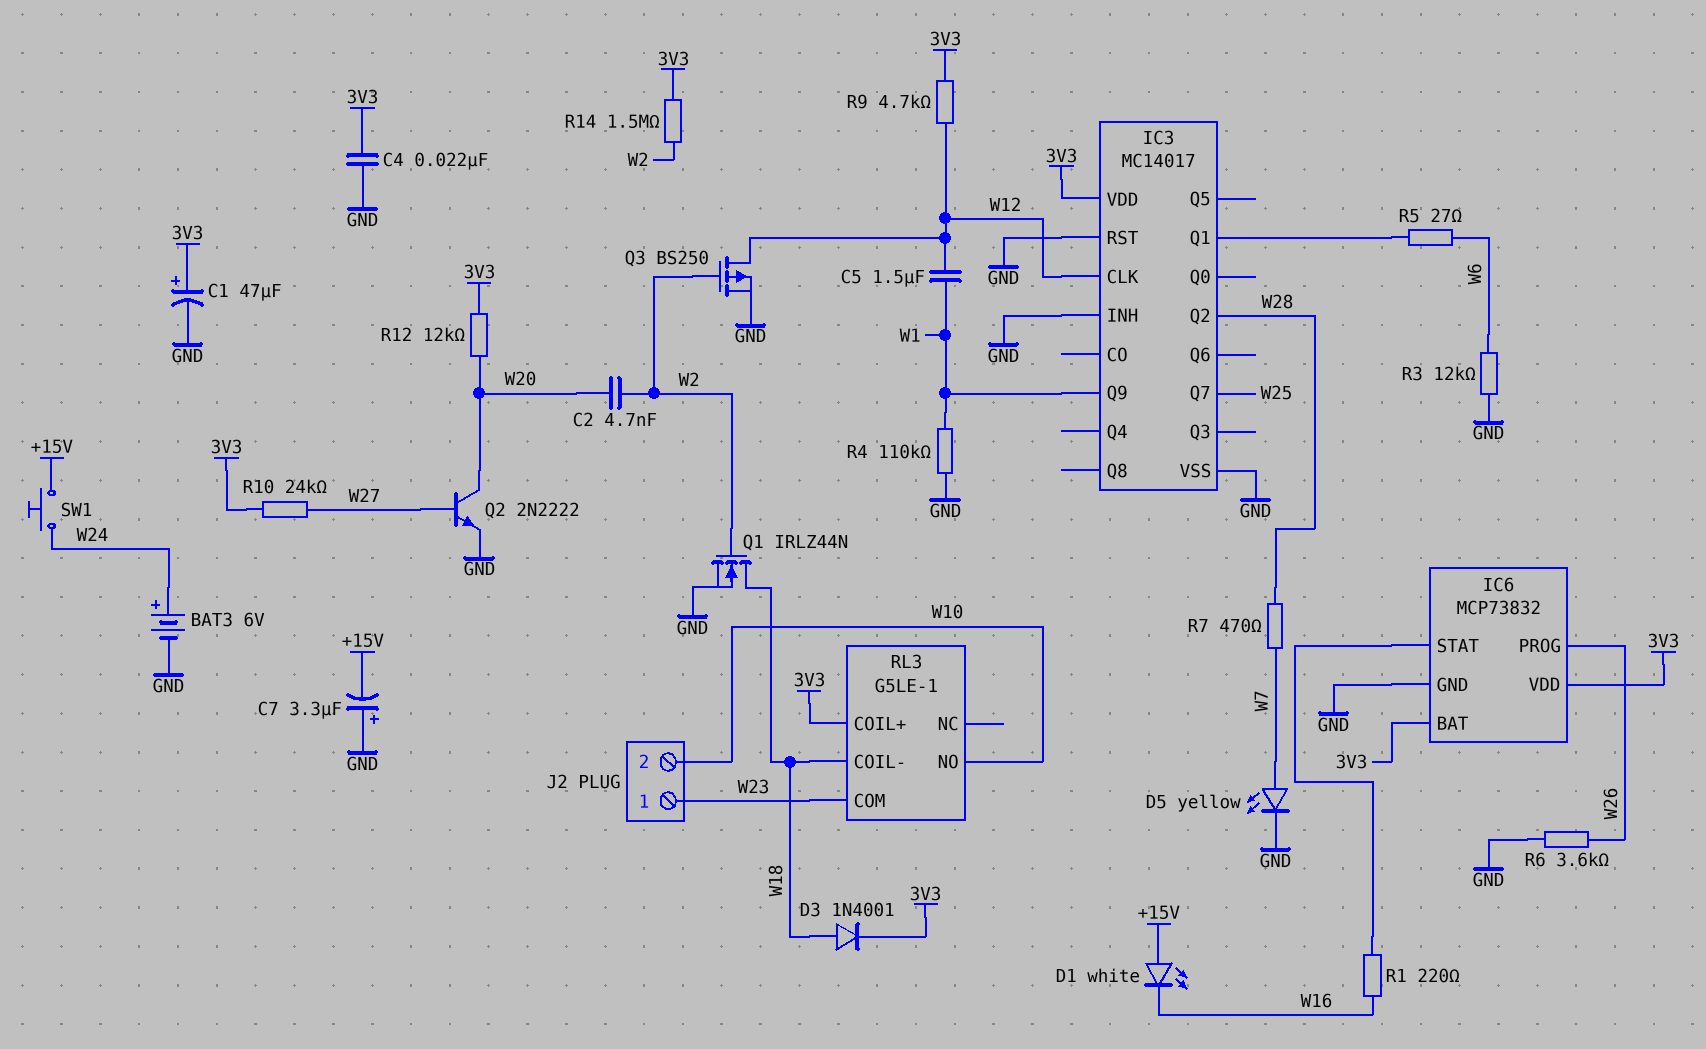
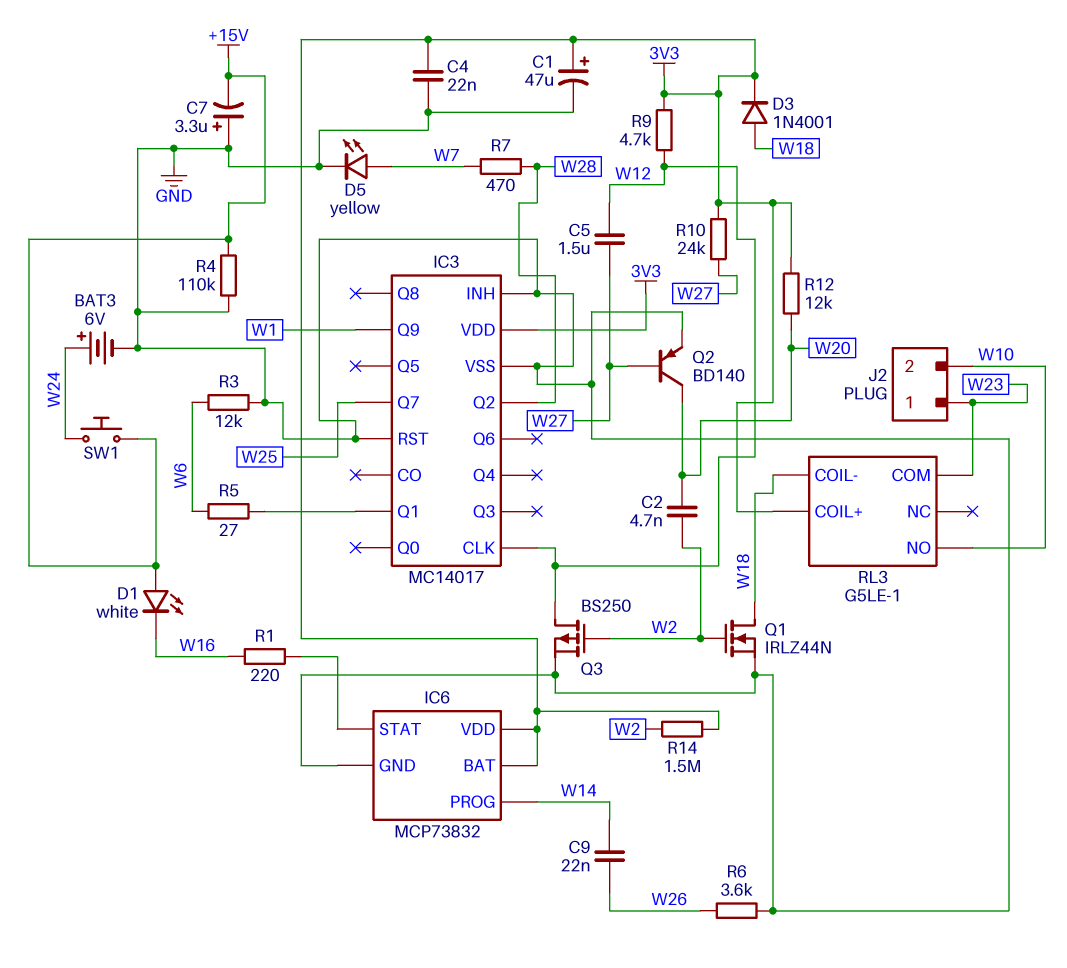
C5: 1.5uF (W1, W12) -> 1.5uF (W12, W27)
C9: none -> 22nF (W14, W26)
IC6 pin PROG: W26 -> W14
Q2: NPN 2N2222 (B W27, C W20, E GND) -> PNP BD140 (B W27, C W20, E GND)
R4: 110k (GND, W1) -> 110k (+15V, GND)

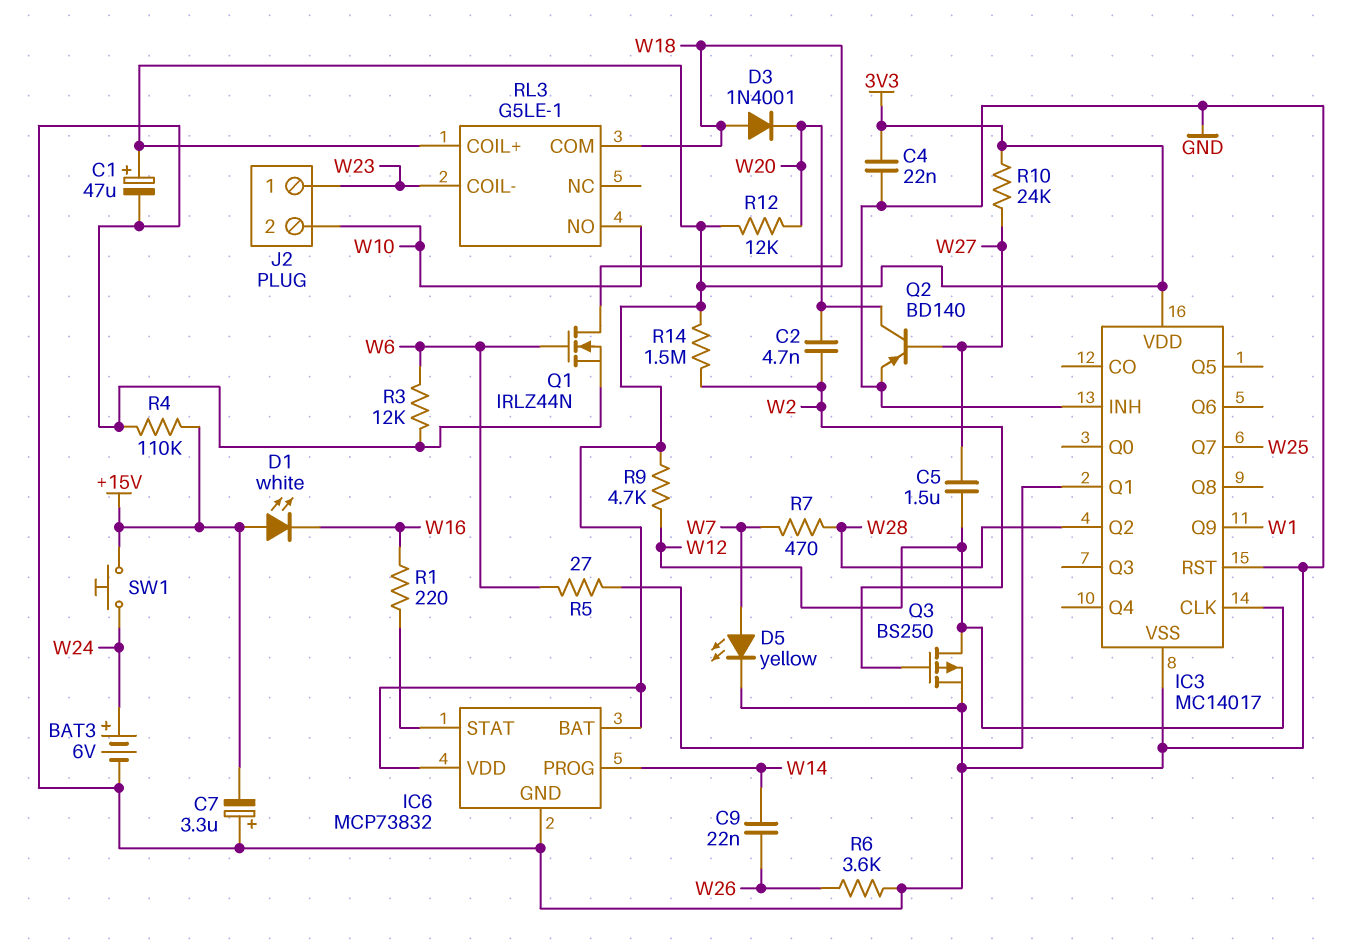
D3: diode 1N4001 (A W18, K 3V3) -> diode 1N4001 (A W18, K W20)
Q1: NMOS IRLZ44N (G W2, D W18, S GND) -> NMOS IRLZ44N (G W6, D W18, S GND)
RL3 pin COIL-: W18 -> W23
RL3 pin COM: W23 -> W18

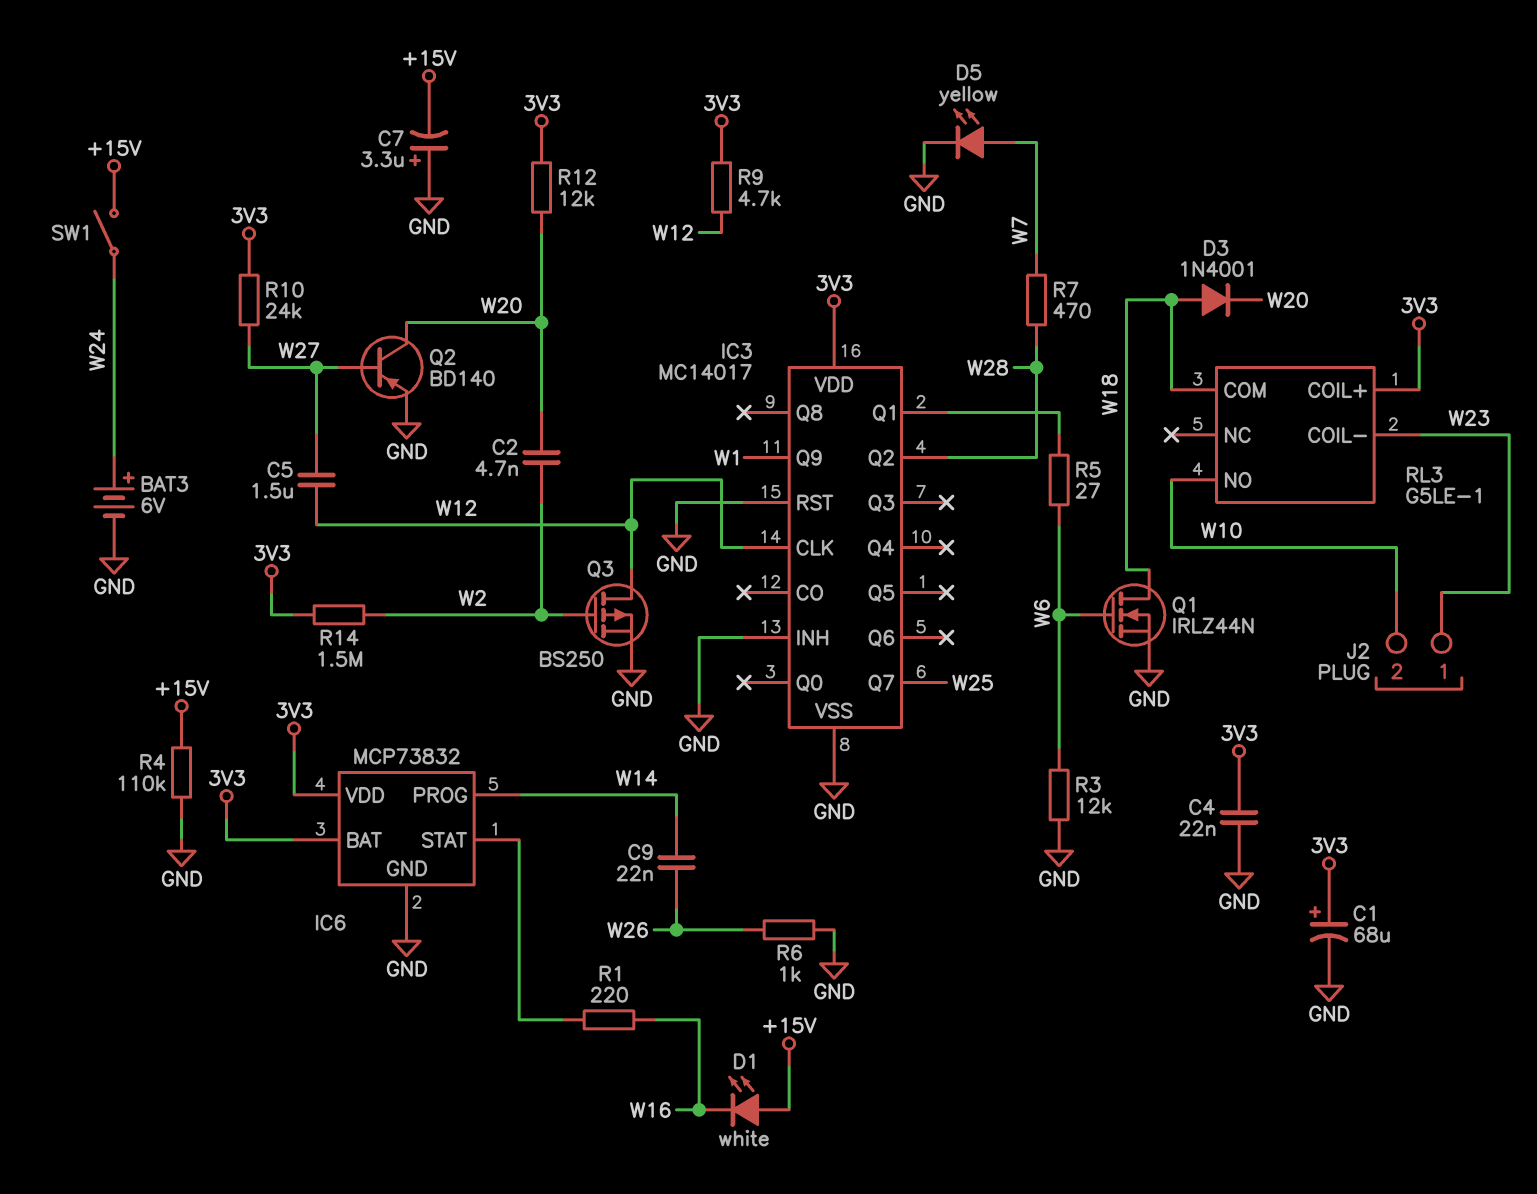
C1: 47uF (plus 3V3, minus GND) -> 68uF (plus 3V3, minus GND)
R6: 3.6k (GND, W26) -> 1k (GND, W26)
SW1: button (+15V, W24) -> switch (+15V, W24)

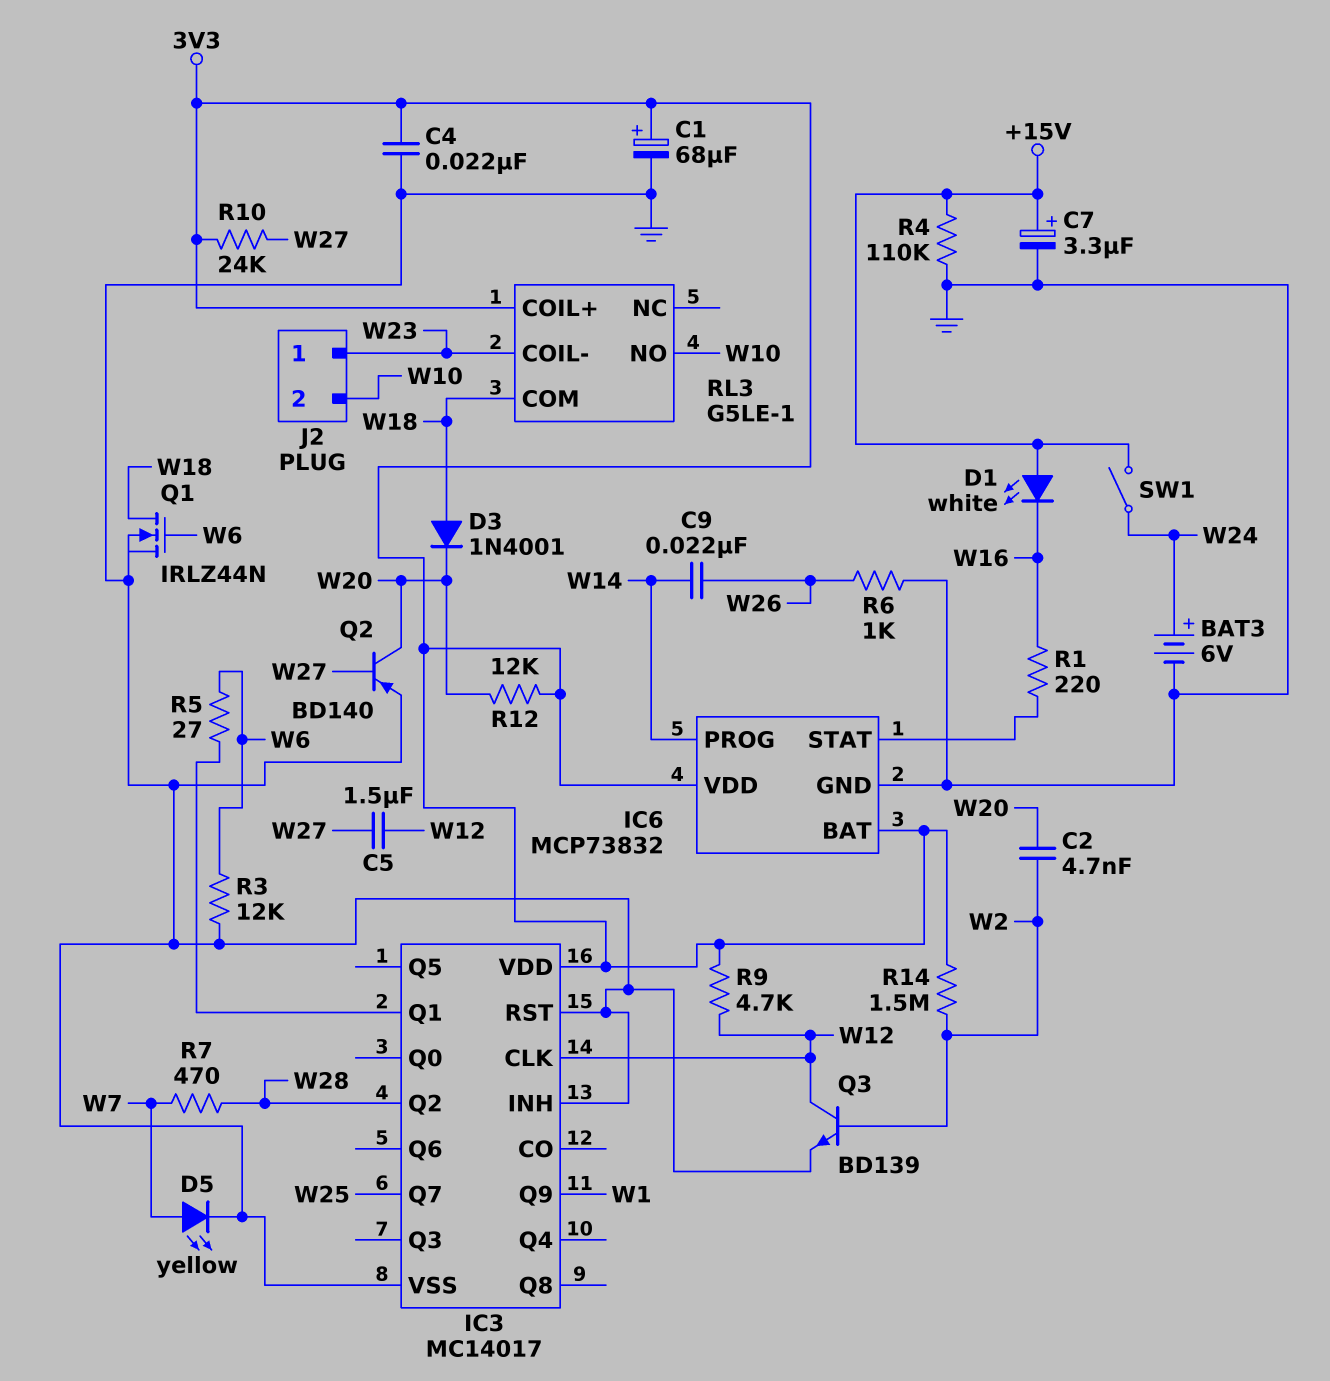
C7: 3.3uF (plus GND, minus +15V) -> 3.3uF (plus +15V, minus GND)
Q3: PMOS BS250 (G W2, D W12, S GND) -> NPN BD139 (B W2, C W12, E GND)

